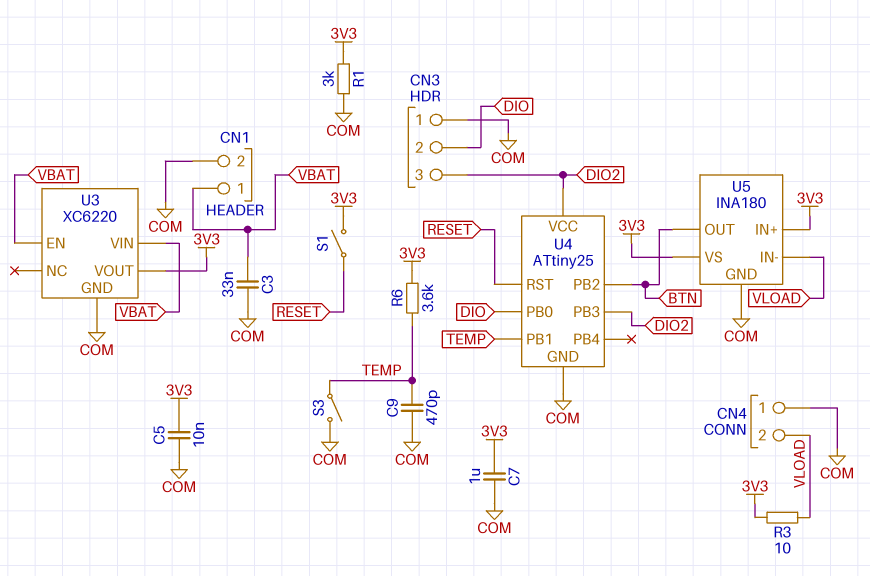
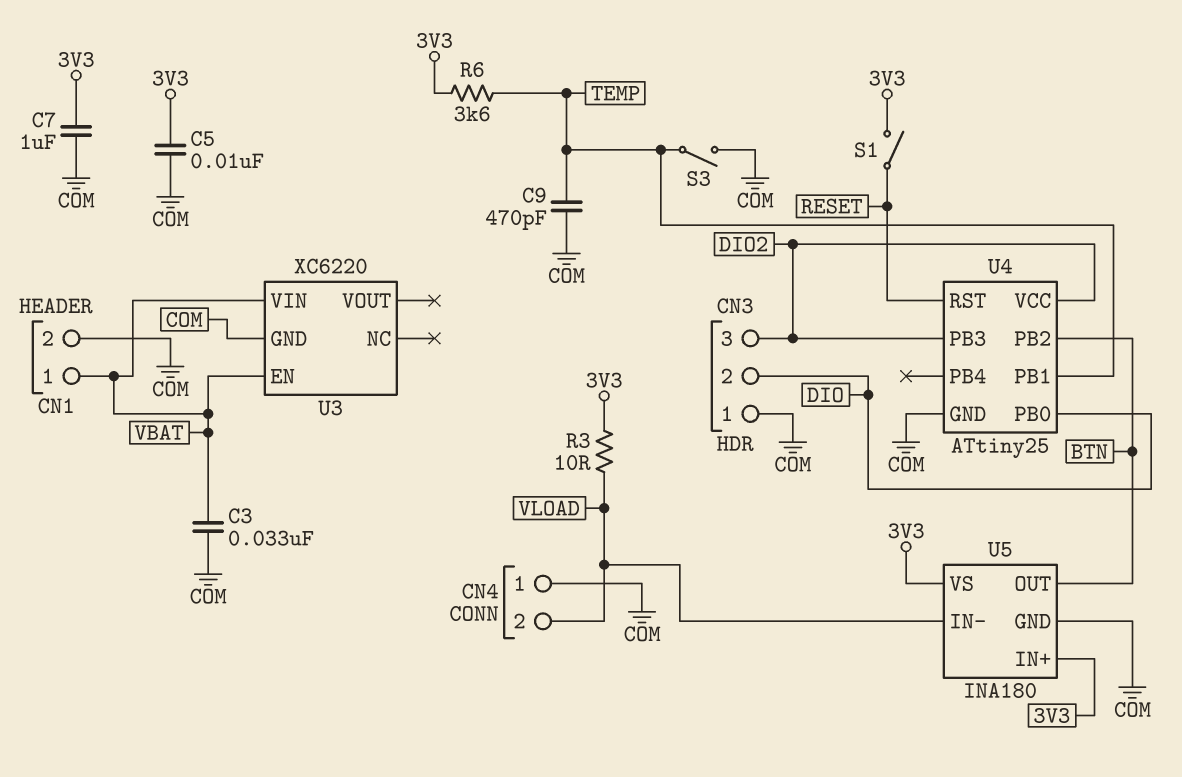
R1: 3k (3V3, COM) -> none
U3 pin VOUT: 3V3 -> none

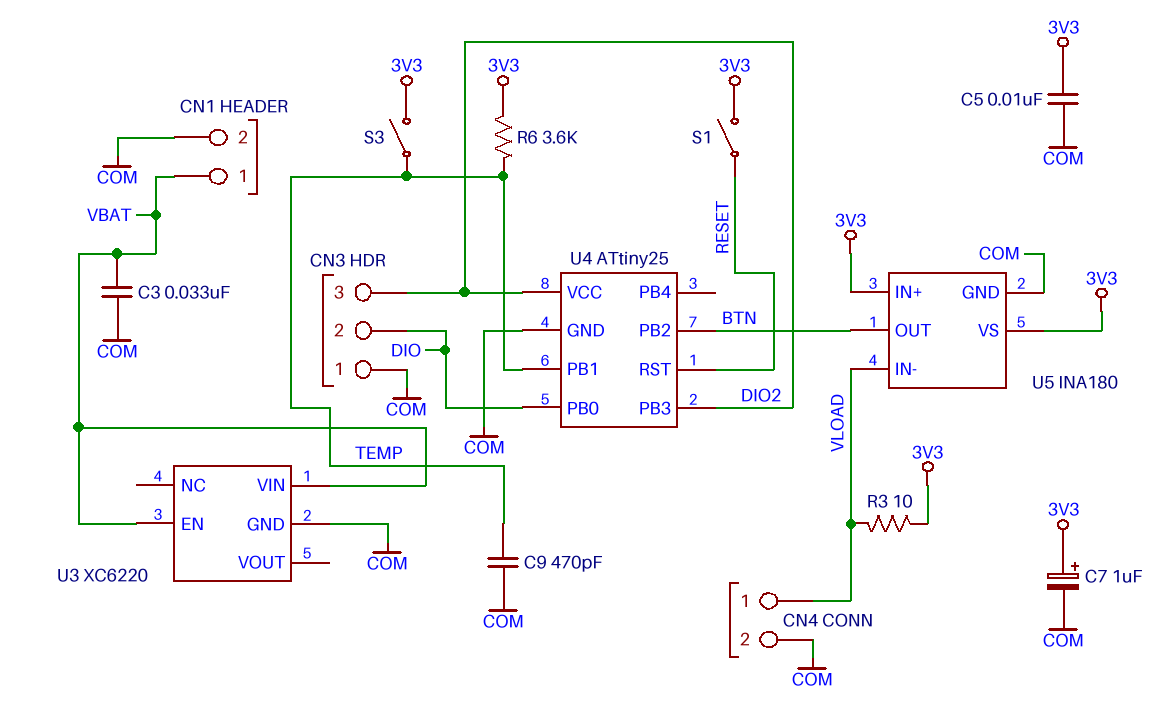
C7: 1uF (3V3, COM) -> 1uF (plus 3V3, minus COM)
CN4 pin 1: COM -> VLOAD
CN4 pin 2: VLOAD -> COM
S3: switch (COM, TEMP) -> switch (3V3, TEMP)

